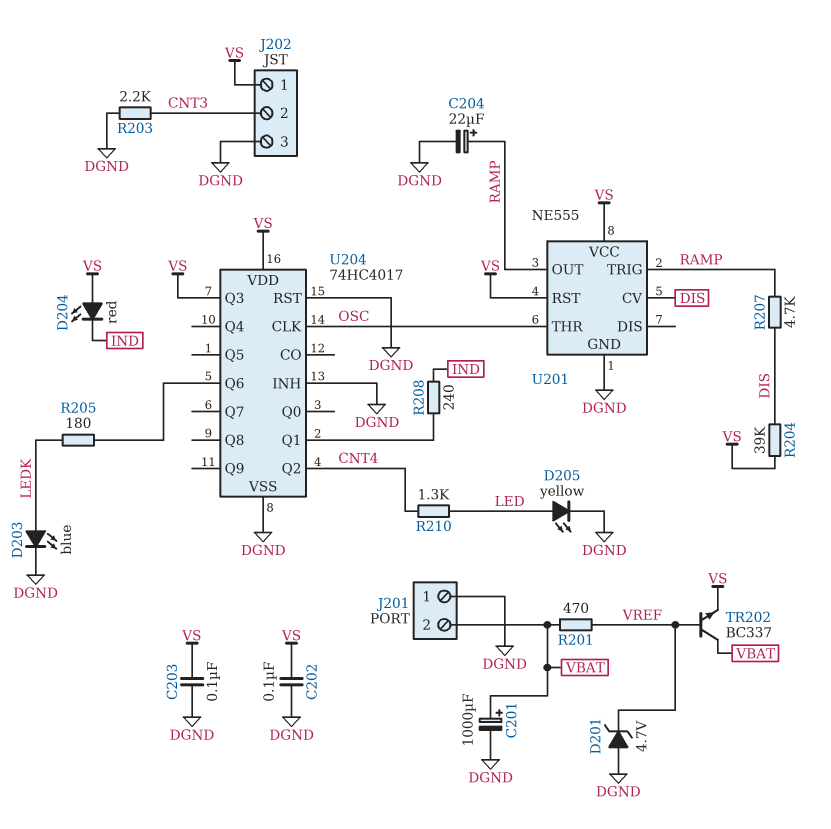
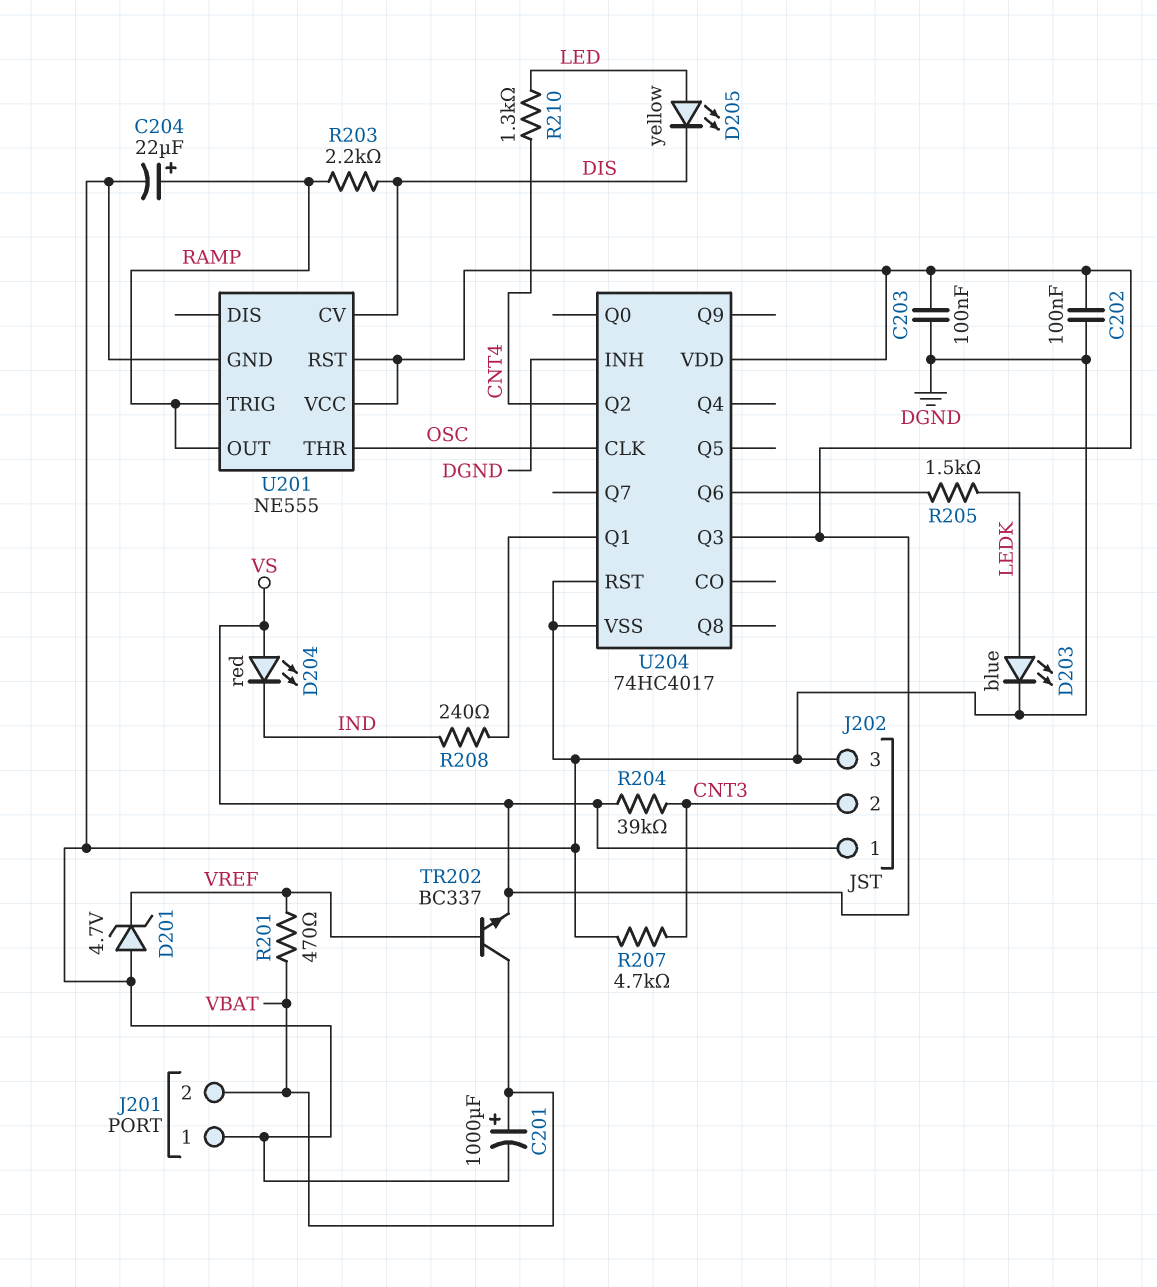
D205: LED yellow (A LED, K DGND) -> LED yellow (A LED, K DIS)
R203: 2.2k (CNT3, DGND) -> 2.2k (DIS, RAMP)
R204: 39k (DIS, VS) -> 39k (CNT3, VS)
R205: 180 (LEDK, U204/Q6) -> 1.5k (LEDK, U204/Q6)
R207: 4.7k (DIS, RAMP) -> 4.7k (CNT3, DGND)

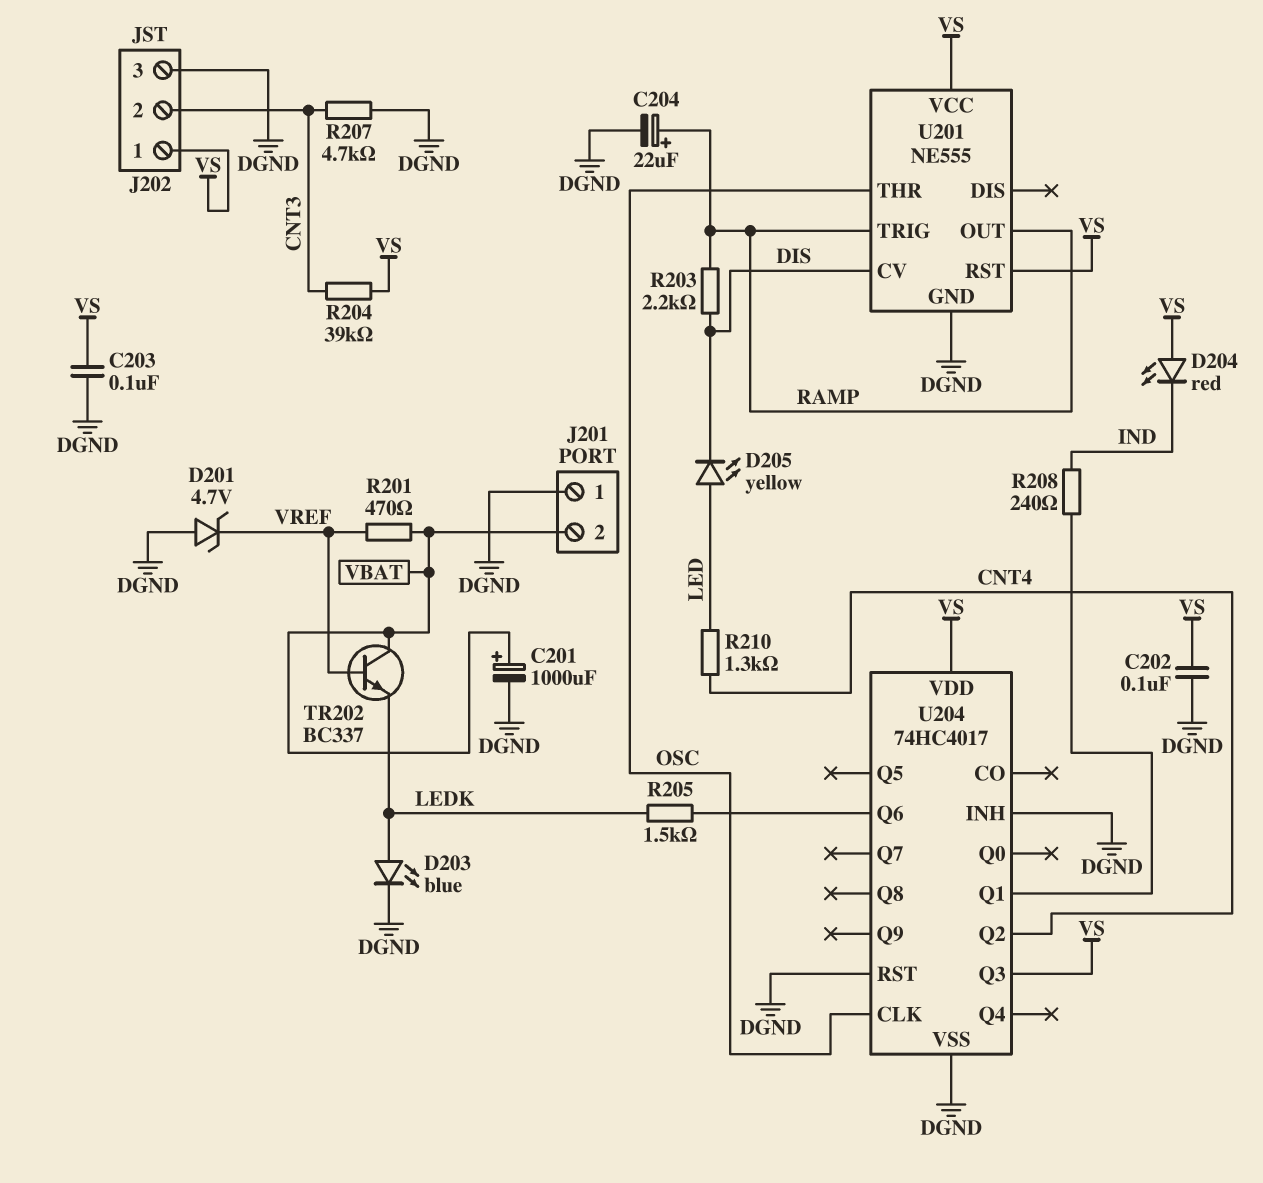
TR202: NPN BC337 (B VREF, C VBAT, E VS) -> NPN BC337 (B VREF, C VBAT, E LEDK)

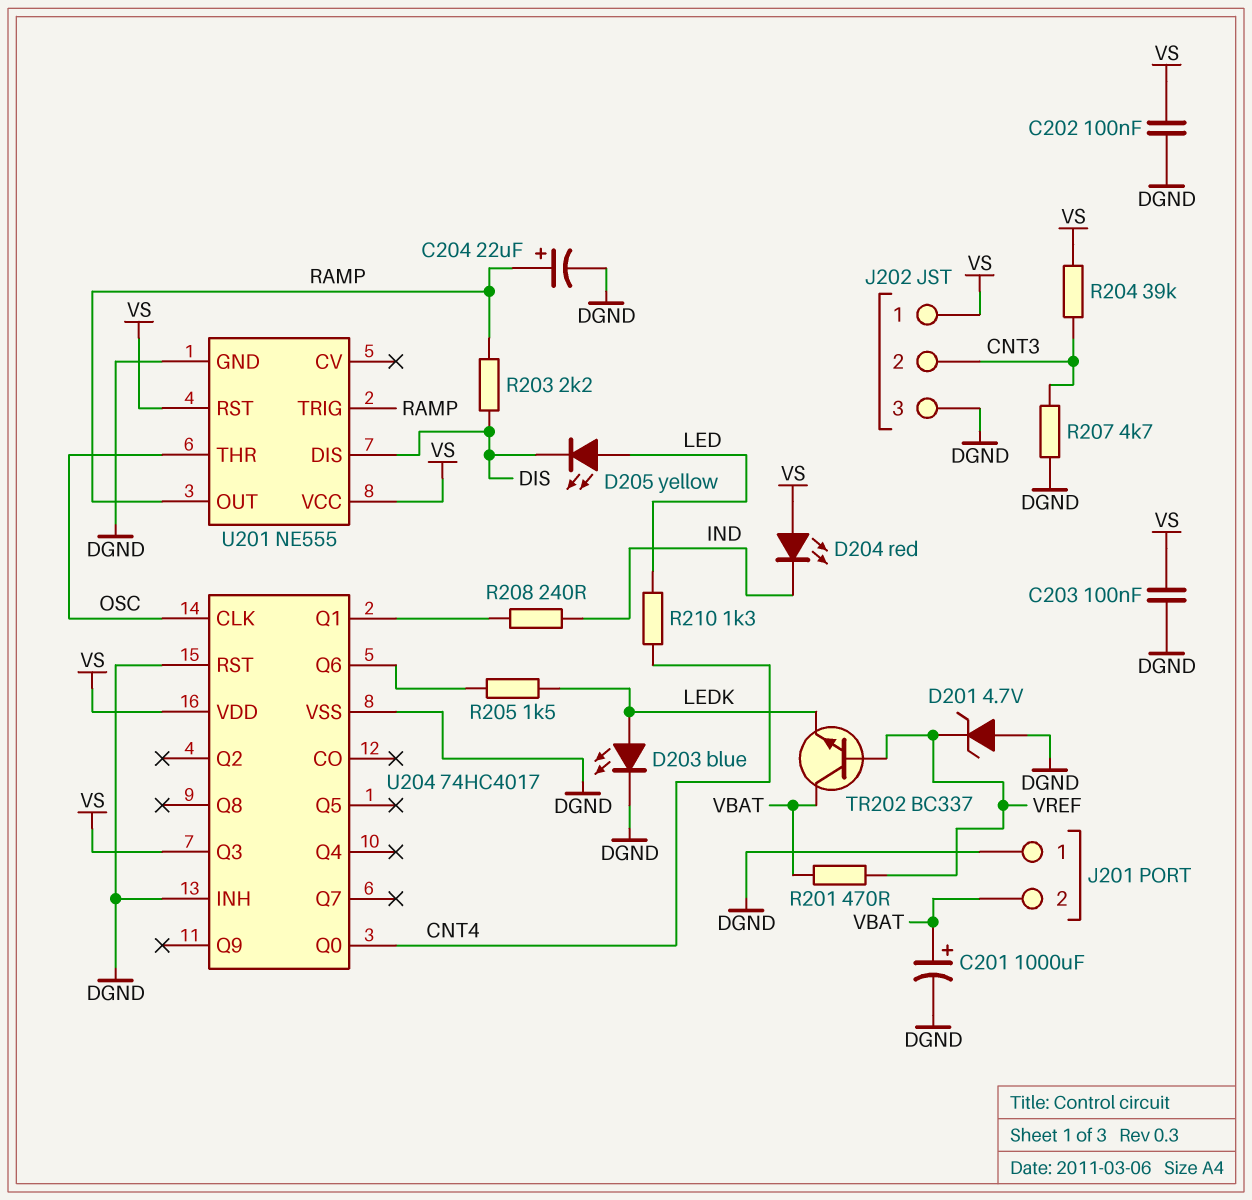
U201 pin CV: DIS -> none
U201 pin DIS: none -> DIS
U204 pin Q0: none -> CNT4
U204 pin Q2: CNT4 -> none

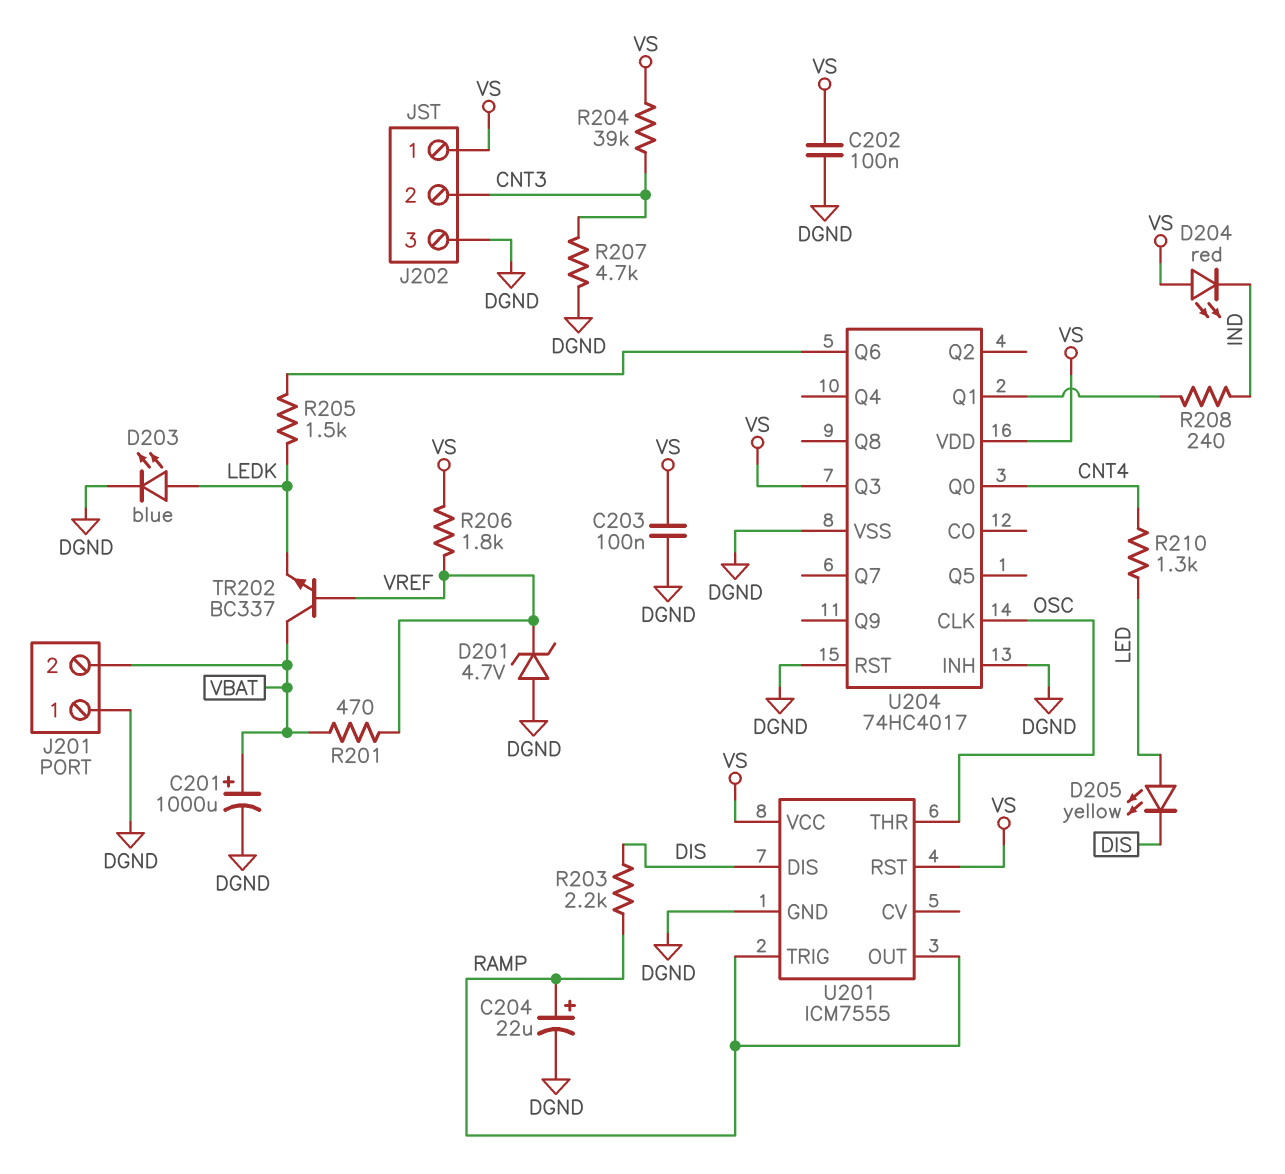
R206: none -> 1.8k (VREF, VS)
U201: NE555 -> ICM7555

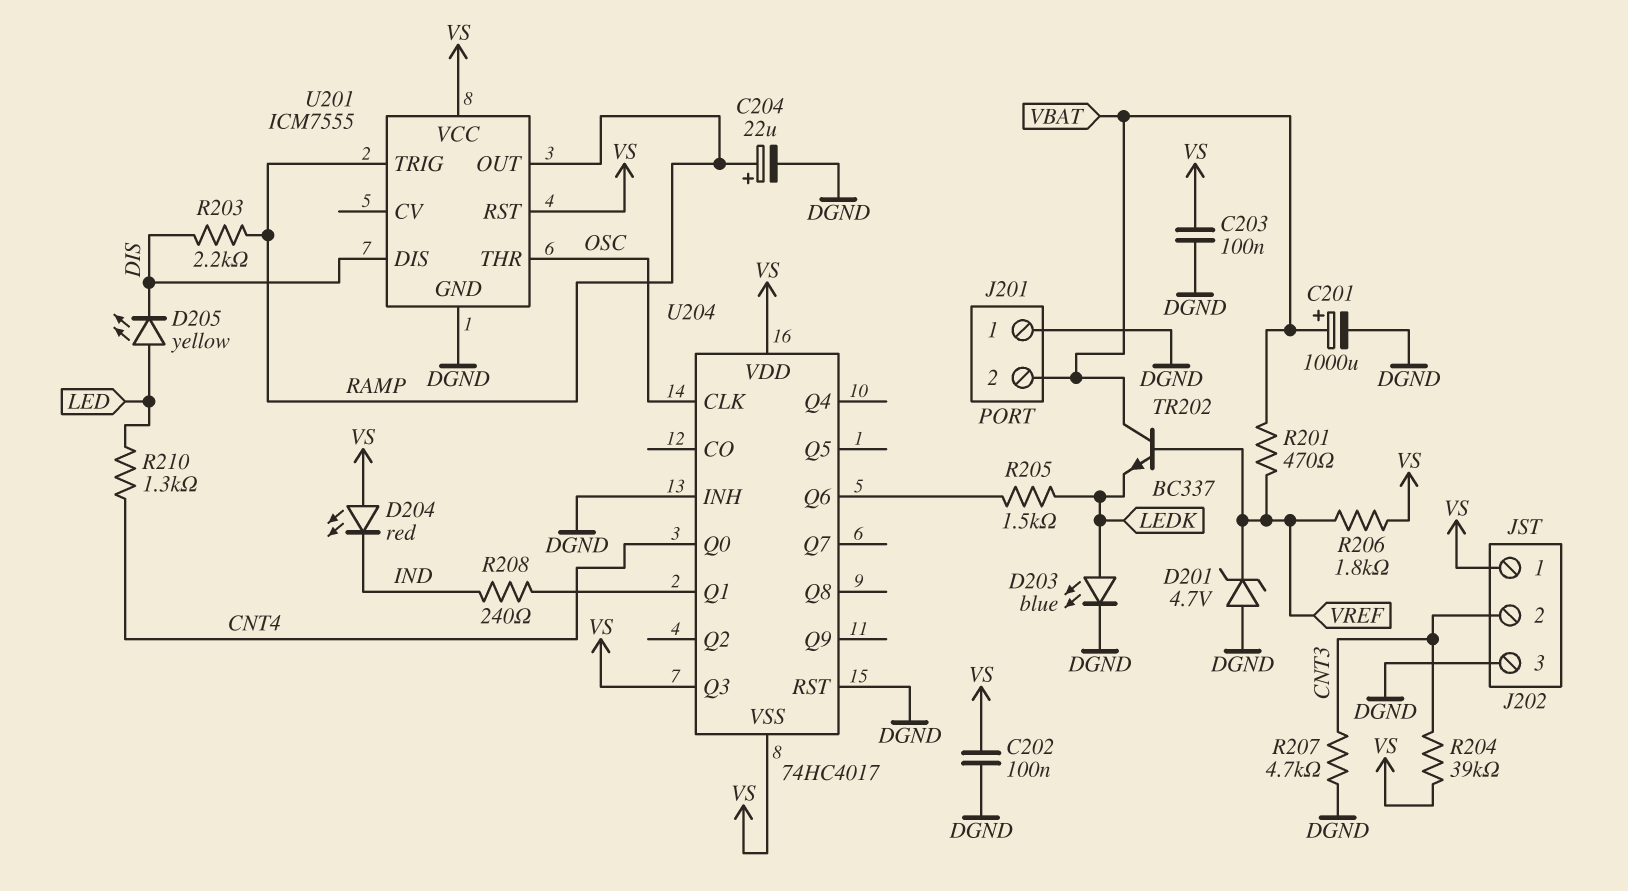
U204 pin VSS: DGND -> VS

